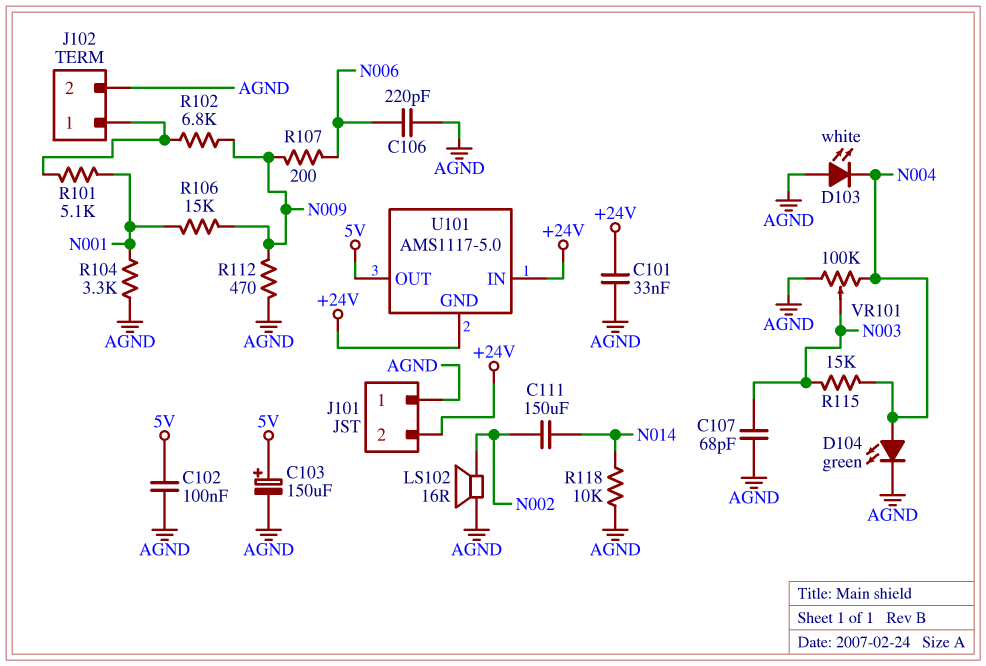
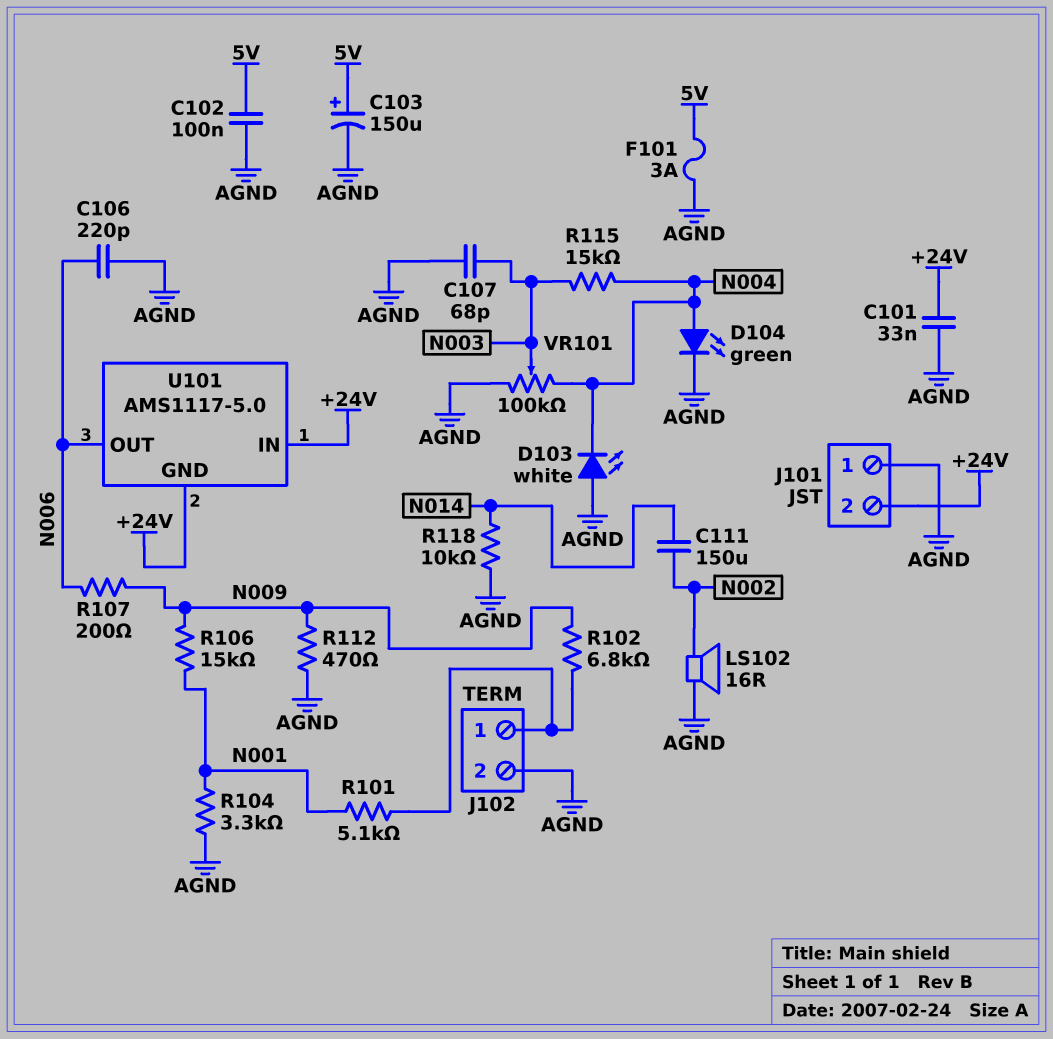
F101: none -> 3A (5V, AGND)
U101 pin OUT: 5V -> N006

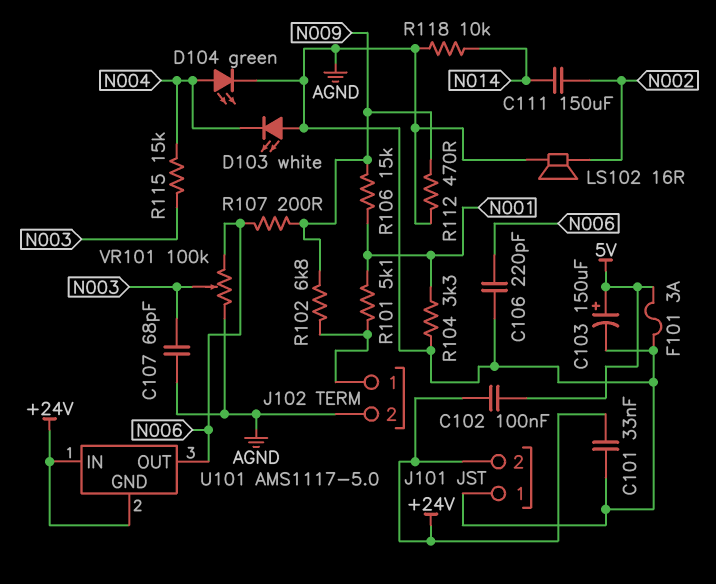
C102: 100nF (5V, AGND) -> 100nF (+24V, 5V)
VR101: 100k (AGND, N004, wiper N003) -> 100k (AGND, N006, wiper N003)

